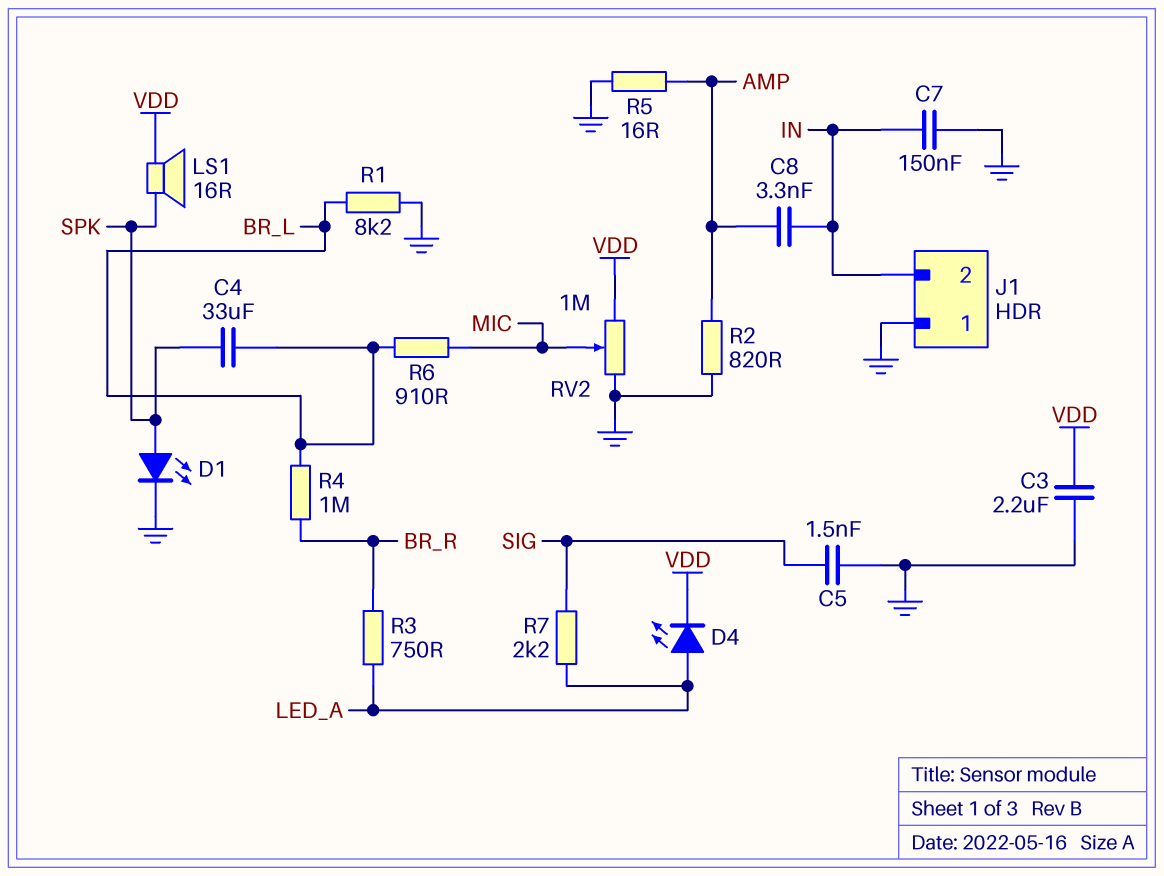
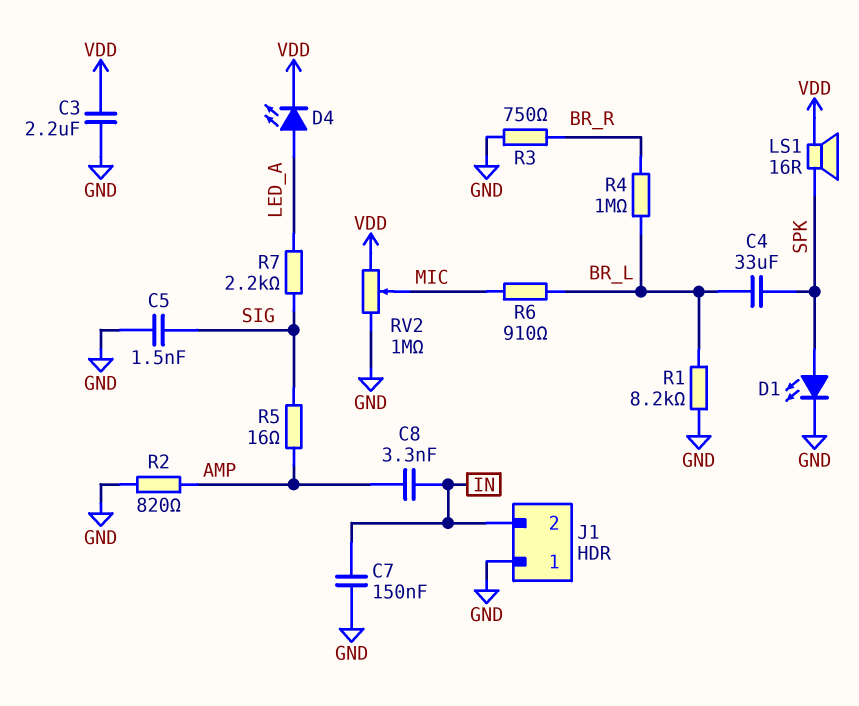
R3: 750 (BR_R, LED_A) -> 750 (BR_R, GND)
R5: 16 (AMP, GND) -> 16 (AMP, SIG)

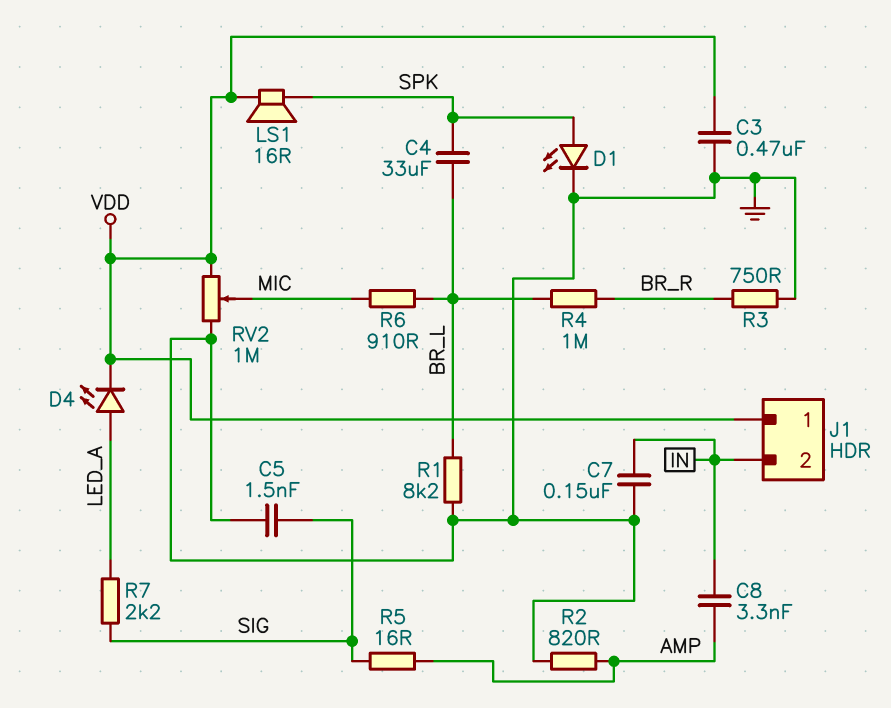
C3: 2.2uF (GND, VDD) -> 470nF (GND, VDD)
J1 pin 1: GND -> VDD

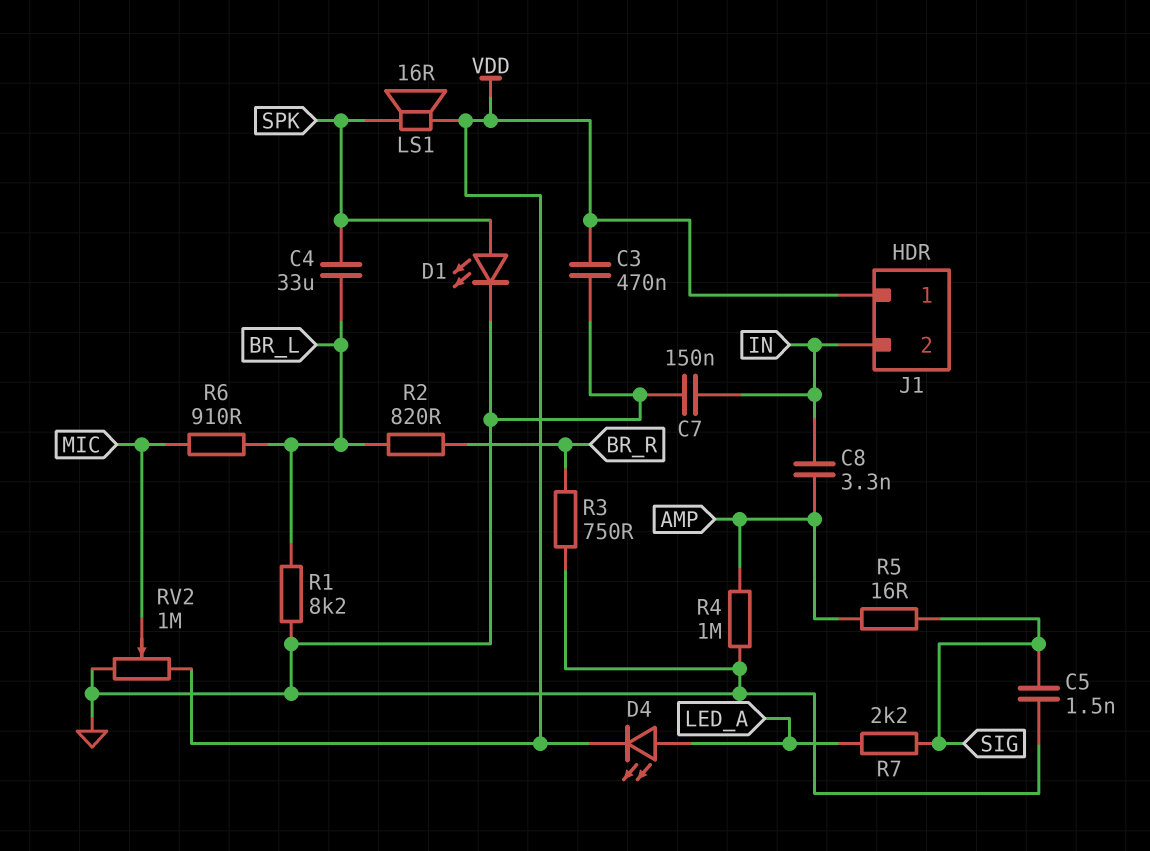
R2: 820 (AMP, GND) -> 820 (BR_L, BR_R)
R4: 1M (BR_L, BR_R) -> 1M (AMP, GND)

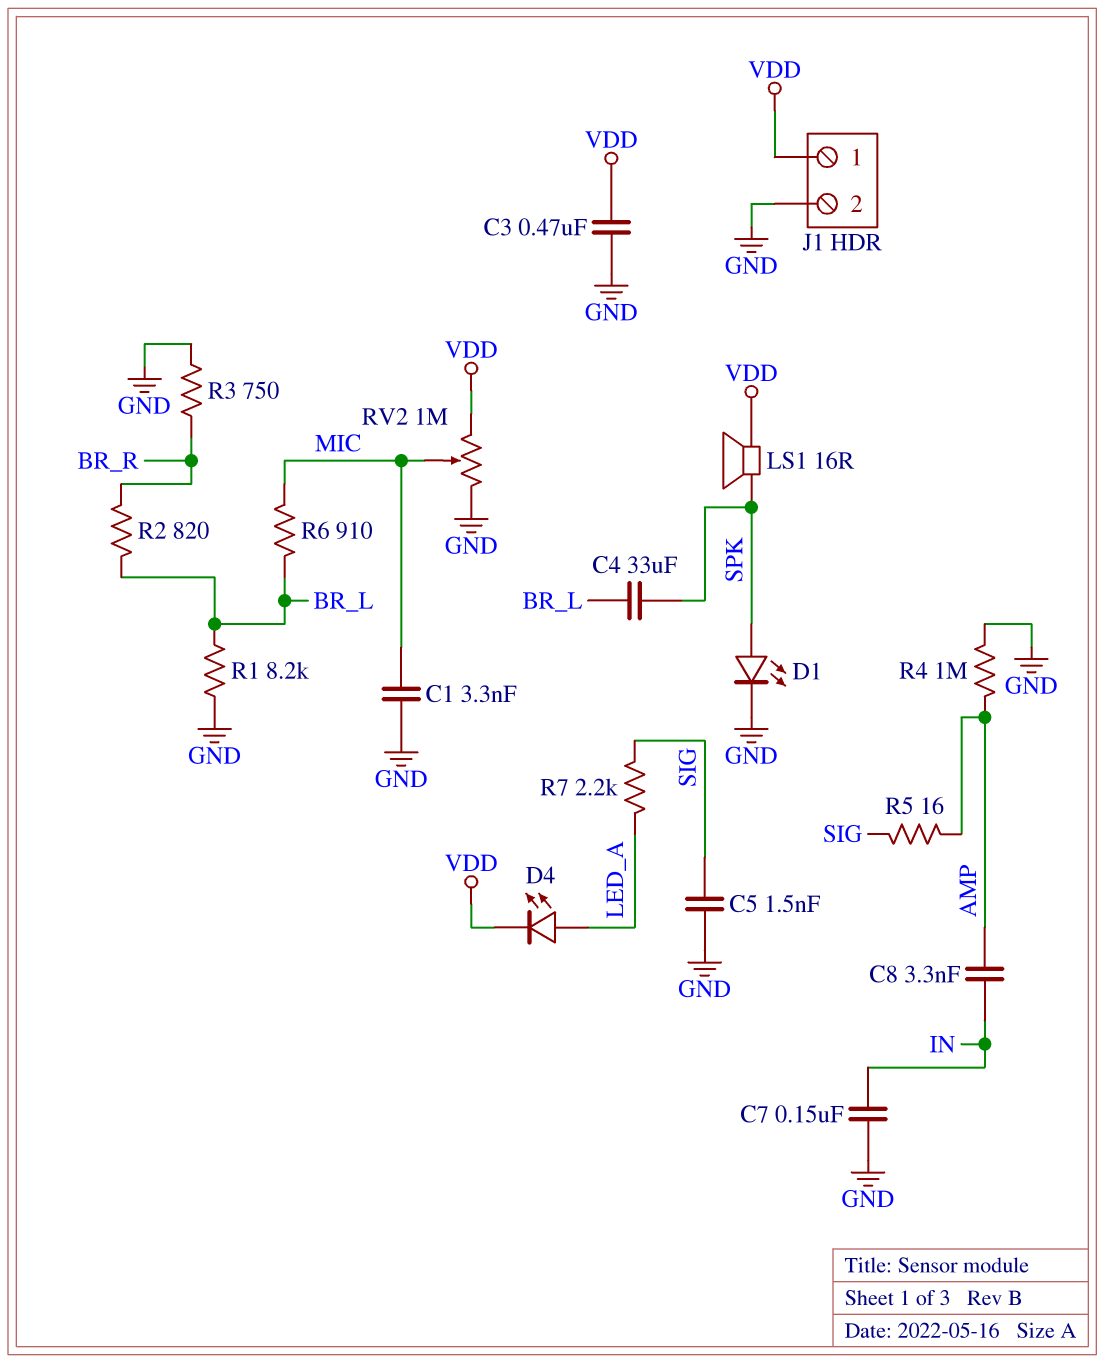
C1: none -> 3.3nF (GND, MIC)
J1 pin 2: IN -> GND

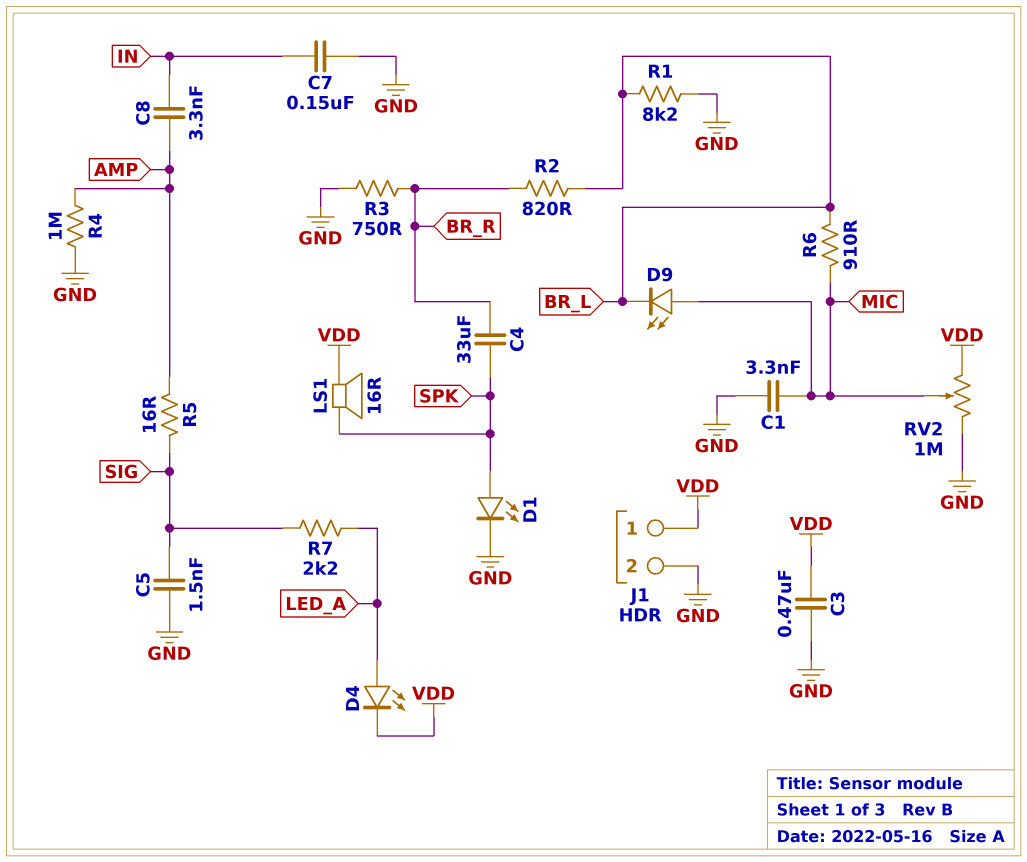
C4: 33uF (BR_L, SPK) -> 33uF (BR_R, SPK)
D9: none -> LED (A MIC, K BR_L)

